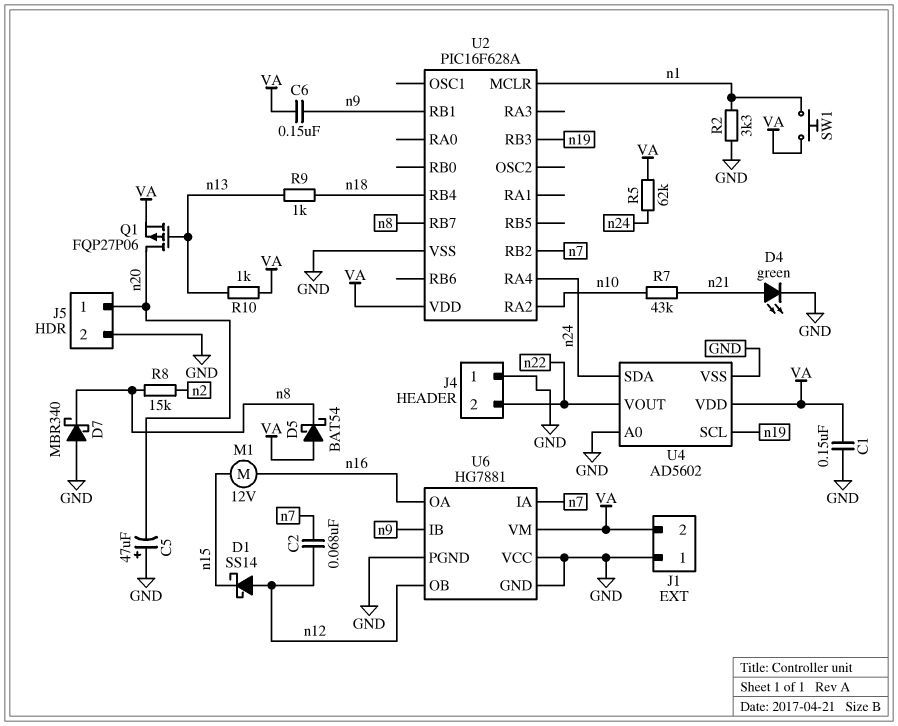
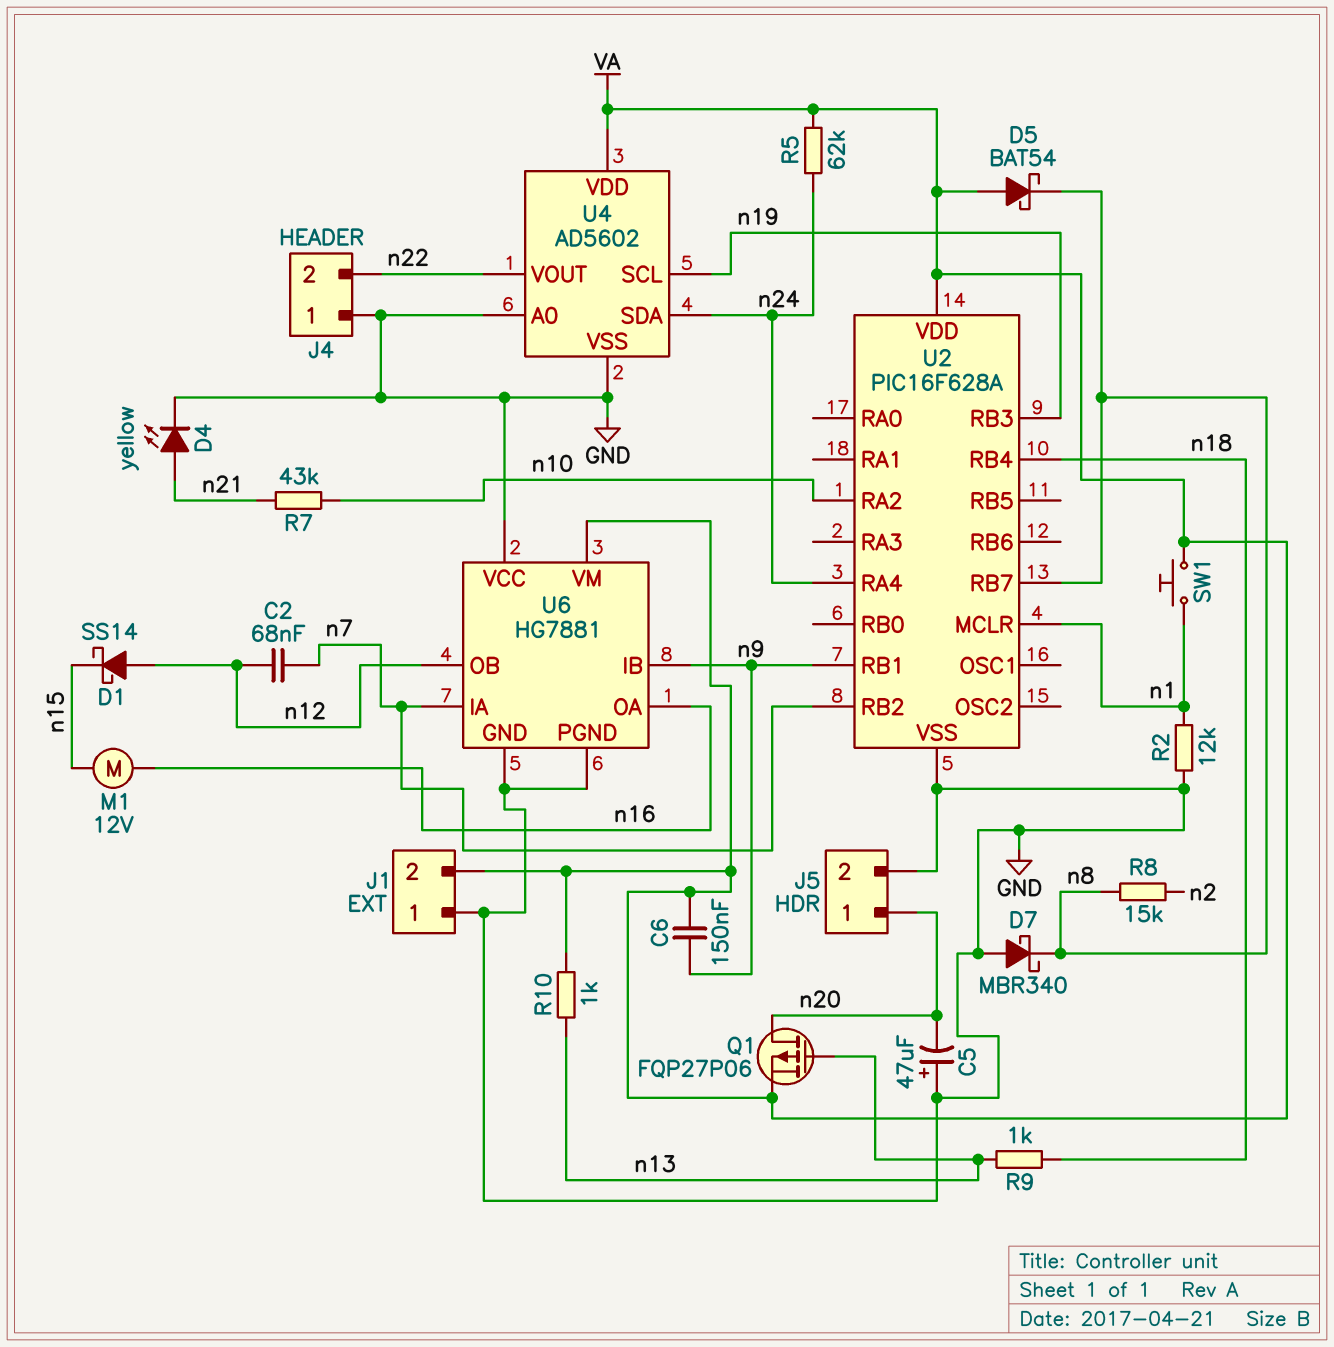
C1: 150nF (GND, VA) -> none
D4: LED green (A n21, K GND) -> LED yellow (A n21, K GND)
R2: 3.3k (GND, n1) -> 12k (GND, n1)

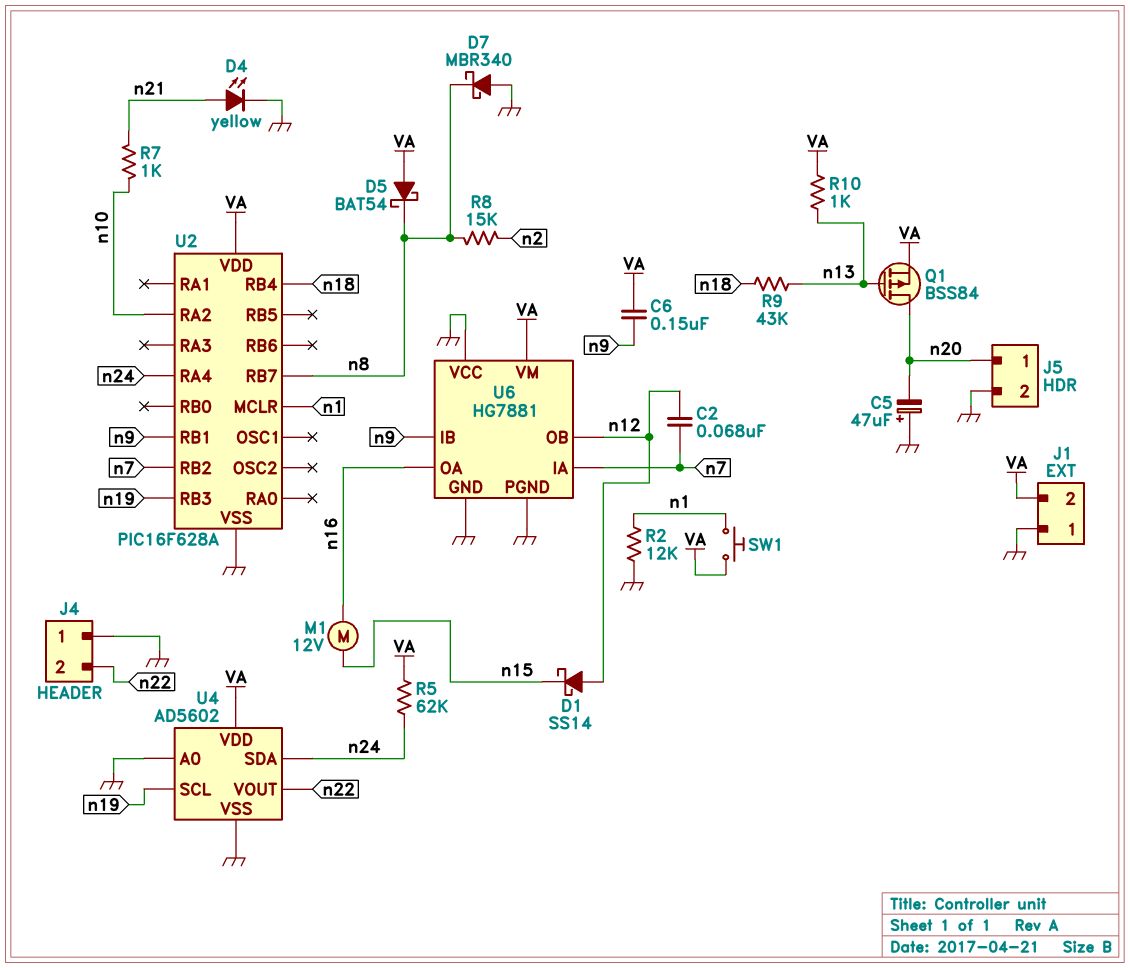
Q1: PMOS FQP27P06 (G n13, D n20, S VA) -> PMOS BSS84 (G n13, D n20, S VA)
R7: 43k (n10, n21) -> 1k (n10, n21)
R9: 1k (n13, n18) -> 43k (n13, n18)

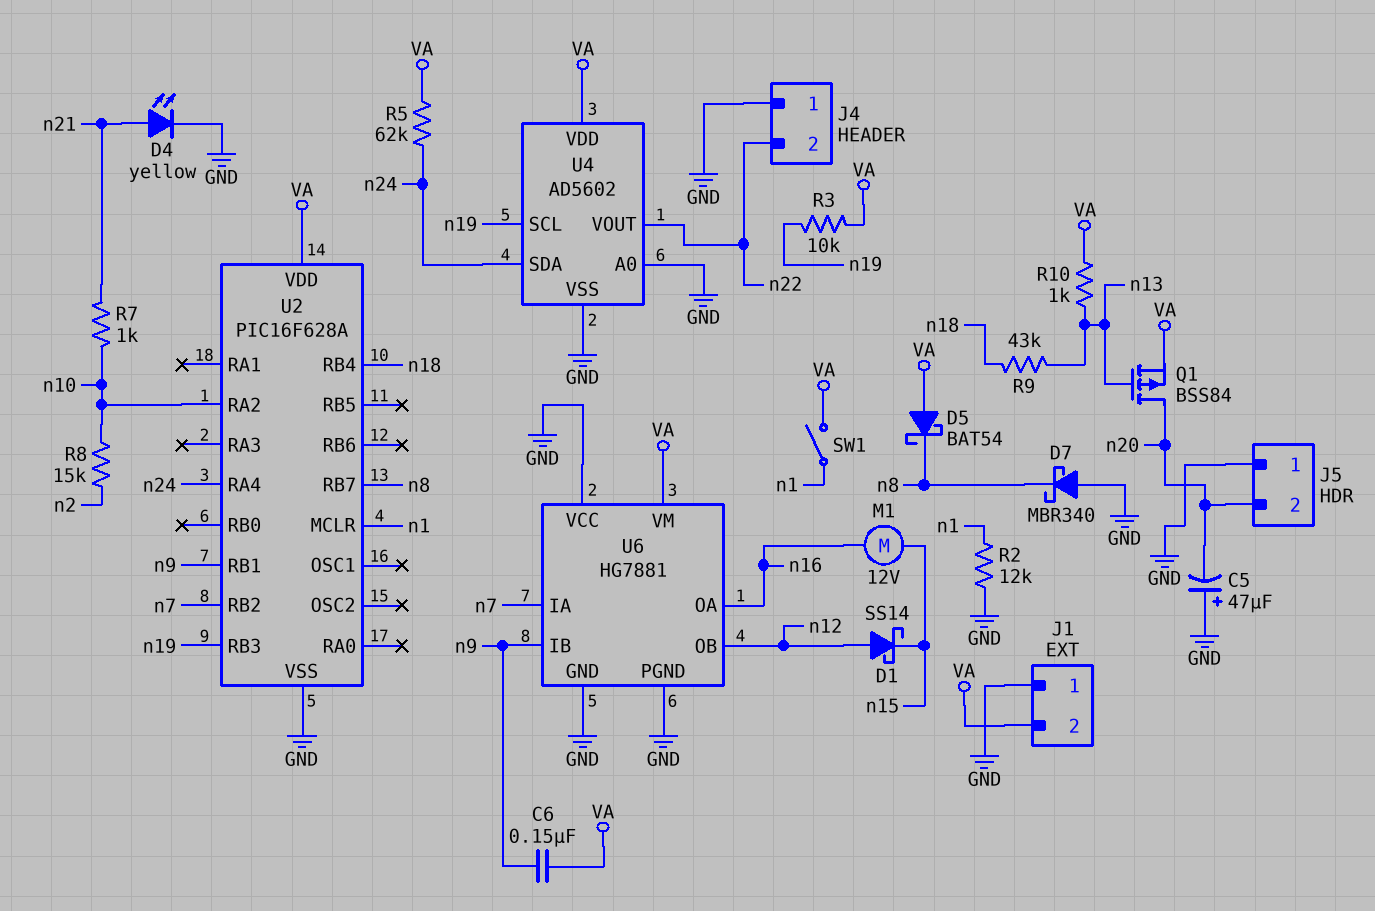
C2: 68nF (n7, n12) -> none
J5 pin 1: n20 -> GND
J5 pin 2: GND -> n20
R3: none -> 10k (VA, n19)
R8: 15k (n2, n8) -> 15k (n2, n10)
SW1: button (VA, n1) -> switch (VA, n1)

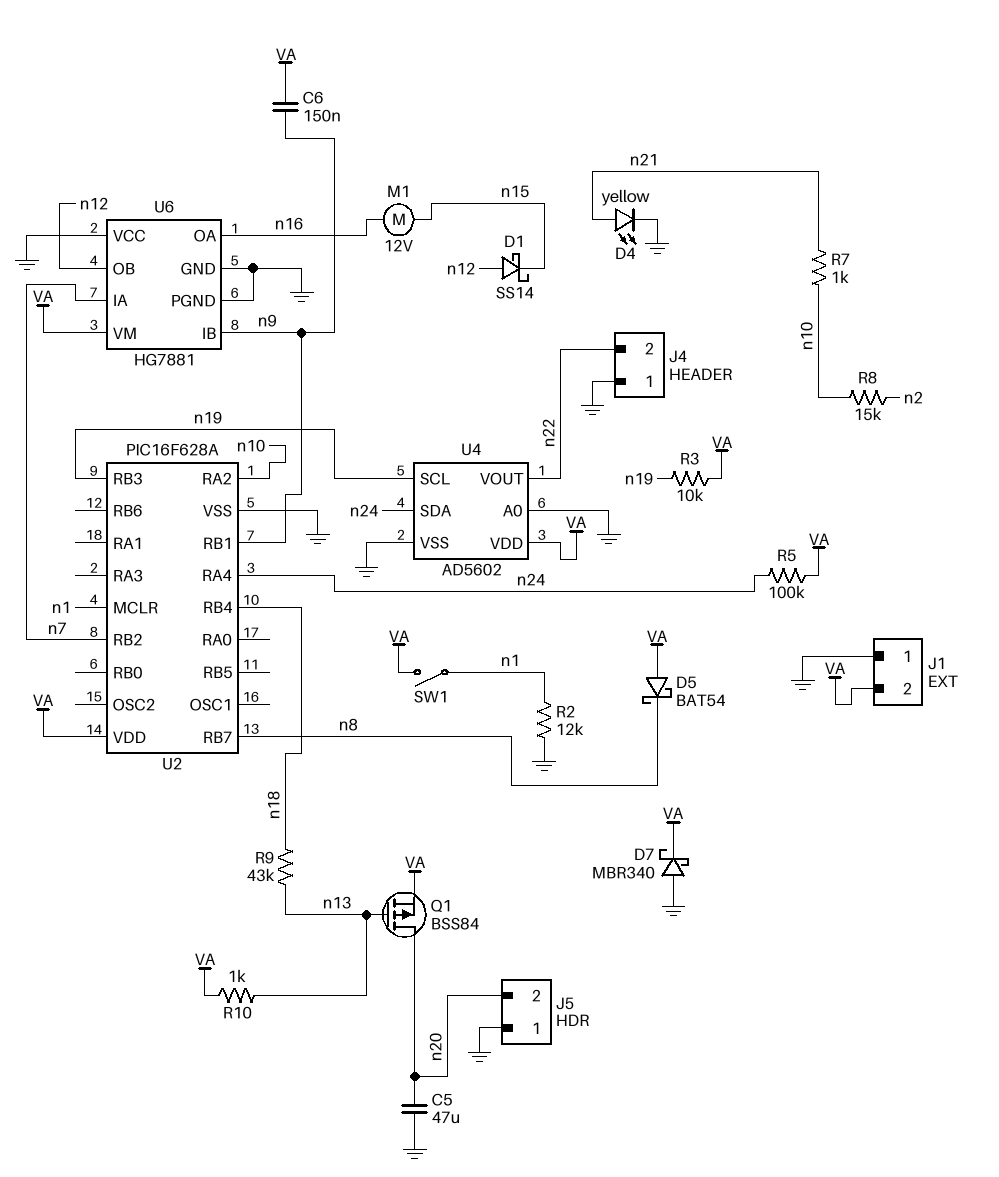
C5: 47uF (plus GND, minus n20) -> 47uF (GND, n20)
D7: schottky MBR340 (A GND, K n8) -> schottky MBR340 (A GND, K VA)
R5: 62k (VA, n24) -> 100k (VA, n24)

